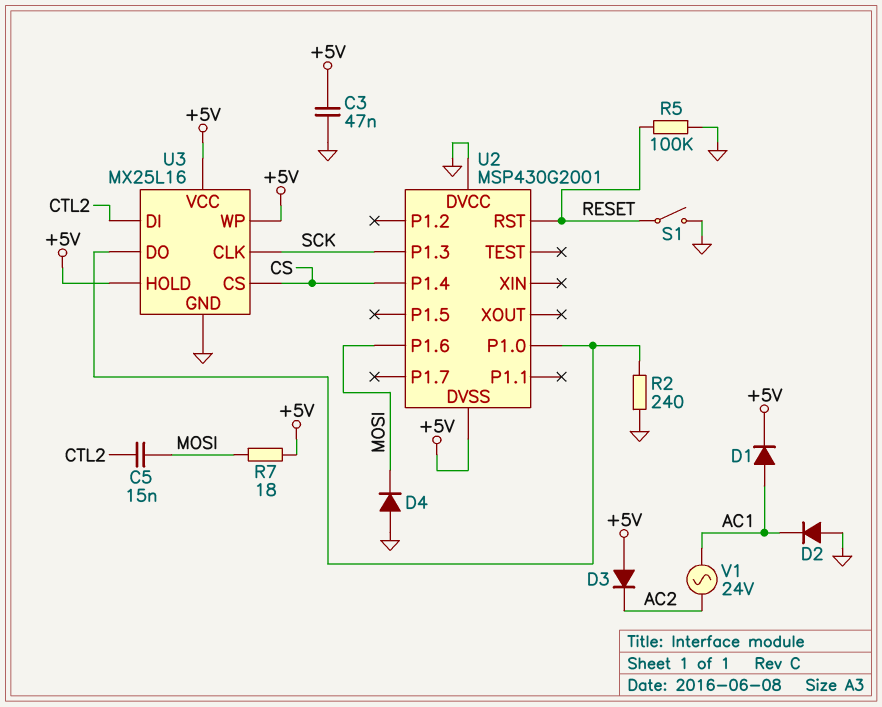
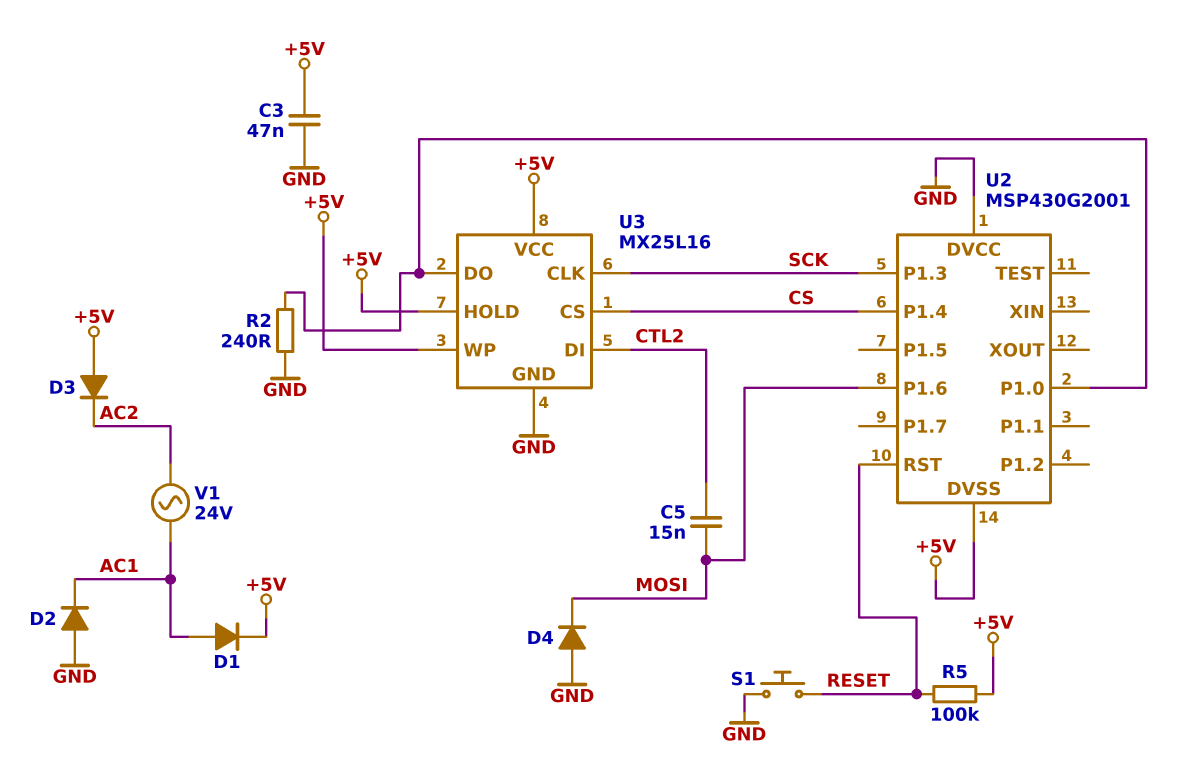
R5: 100k (GND, RESET) -> 100k (+5V, RESET)
R7: 18 (+5V, MOSI) -> none
S1: switch (GND, RESET) -> button (GND, RESET)

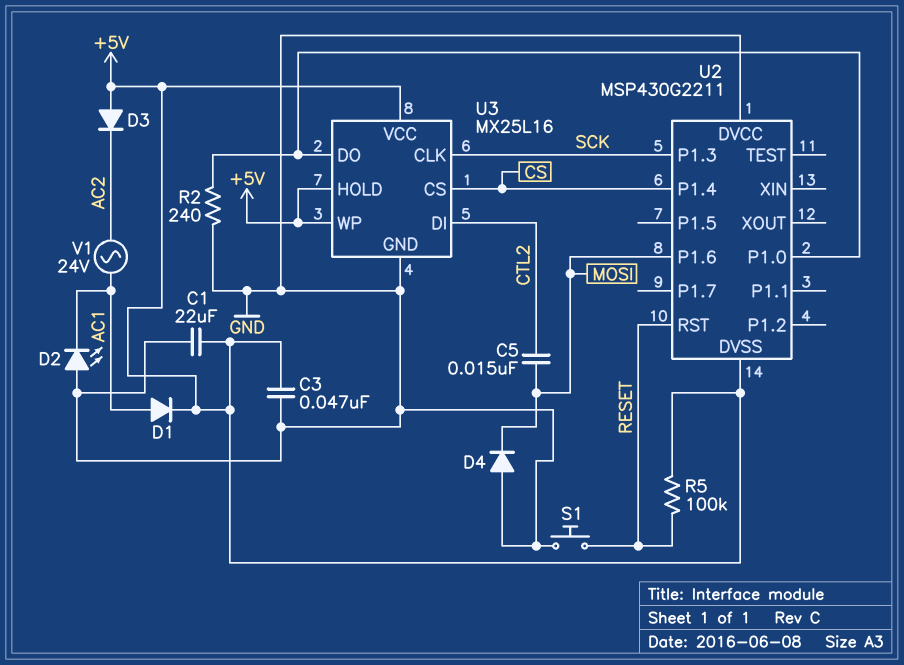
C1: none -> 22uF (+5V, GND)
D2: diode (A GND, K AC1) -> LED (A GND, K AC1)
U2: MSP430G2001 -> MSP430G2211

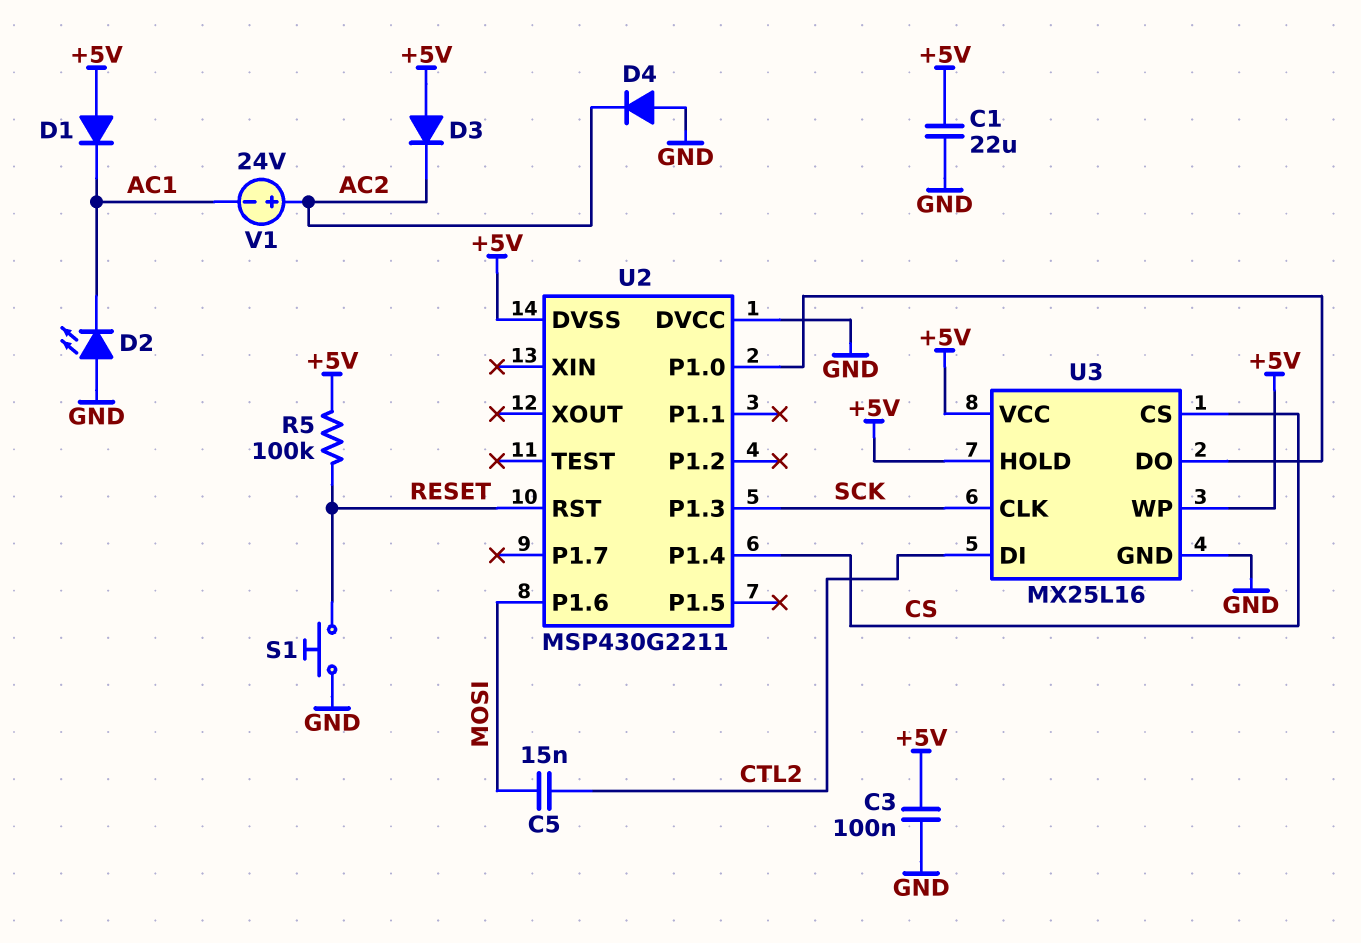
C3: 47nF (+5V, GND) -> 100nF (+5V, GND)
D1: diode (A AC1, K +5V) -> diode (A +5V, K AC1)
D4: diode (A GND, K MOSI) -> diode (A GND, K AC2)
R2: 240 (GND, U2/P1.0) -> none
V1: AC 24V (AC1, AC2) -> 24V (plus AC2, minus AC1)

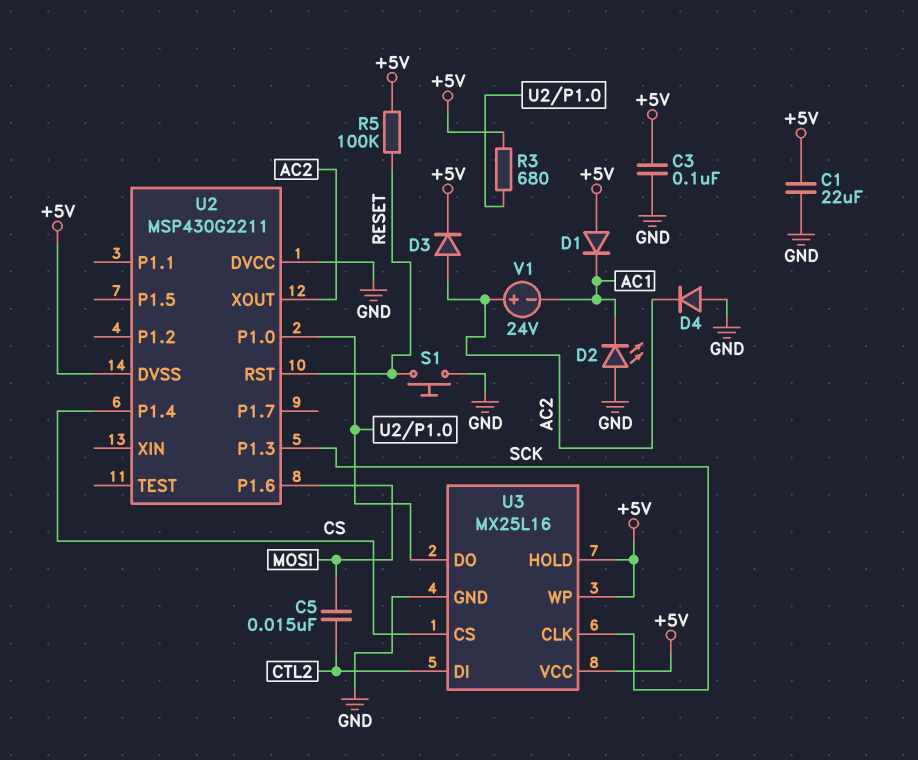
D3: diode (A +5V, K AC2) -> diode (A AC2, K +5V)
R3: none -> 680 (+5V, U2/P1.0)
U2 pin XOUT: none -> AC2

